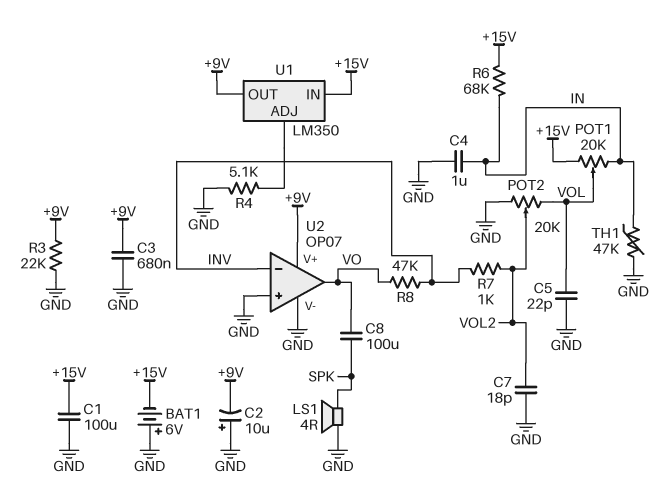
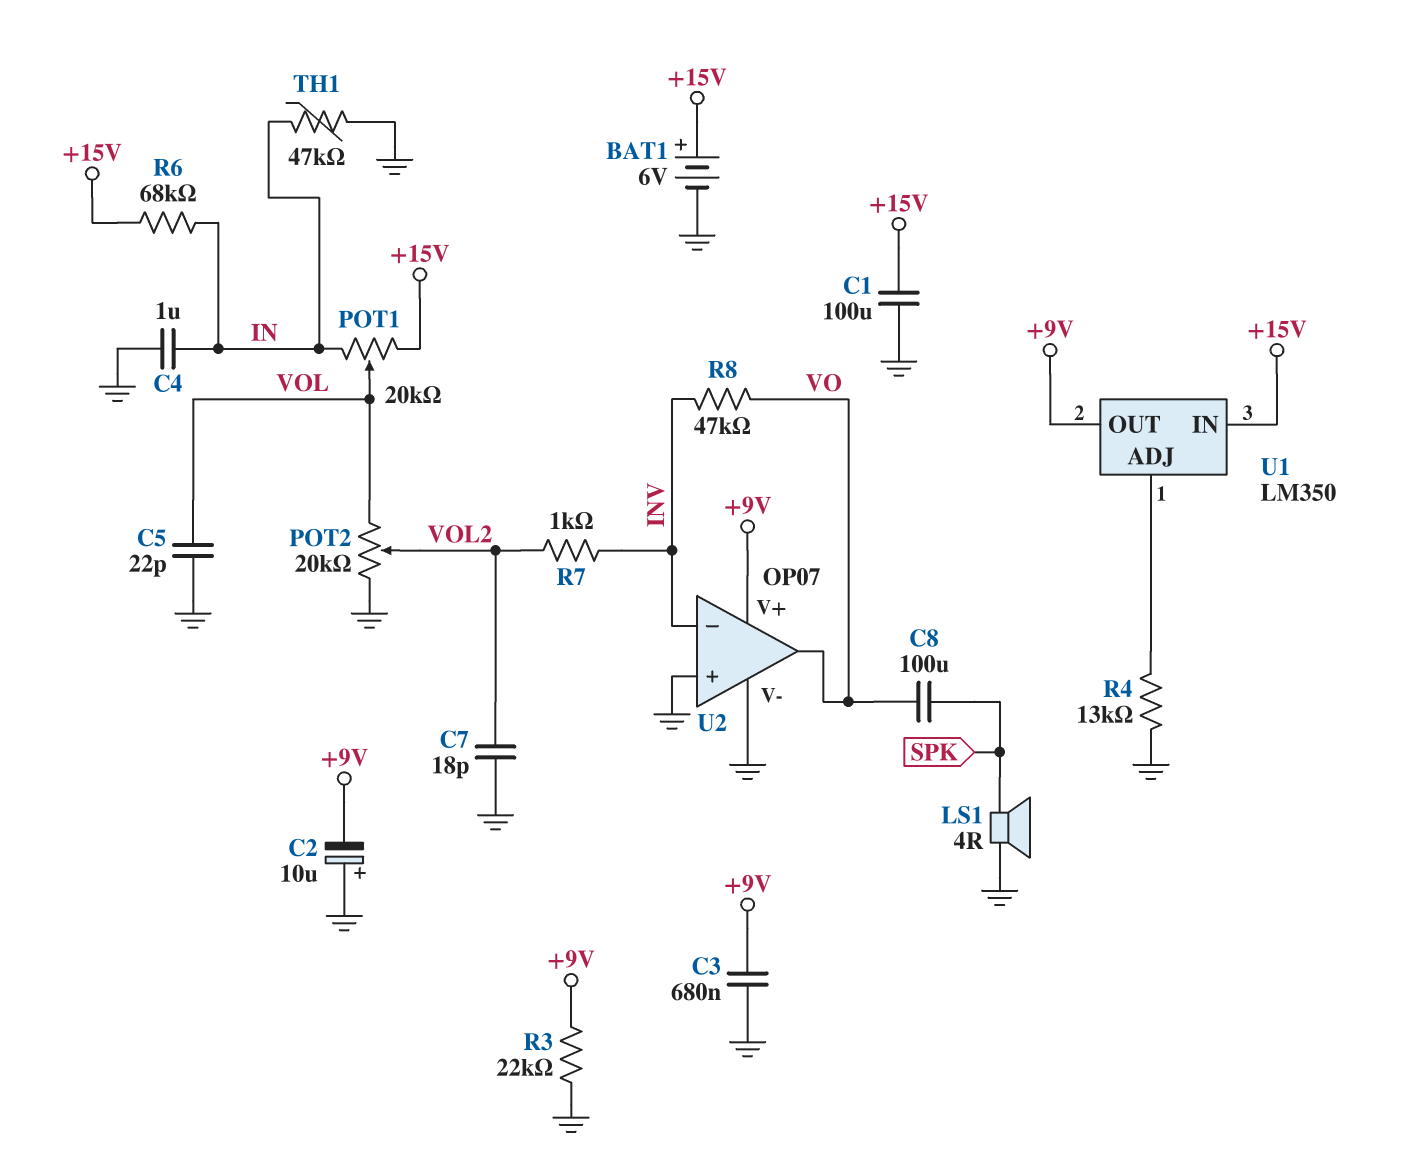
BAT1: 6V (plus GND, minus +15V) -> 6V (plus +15V, minus GND)
R4: 5.1k (GND, U1/ADJ) -> 13k (GND, U1/ADJ)

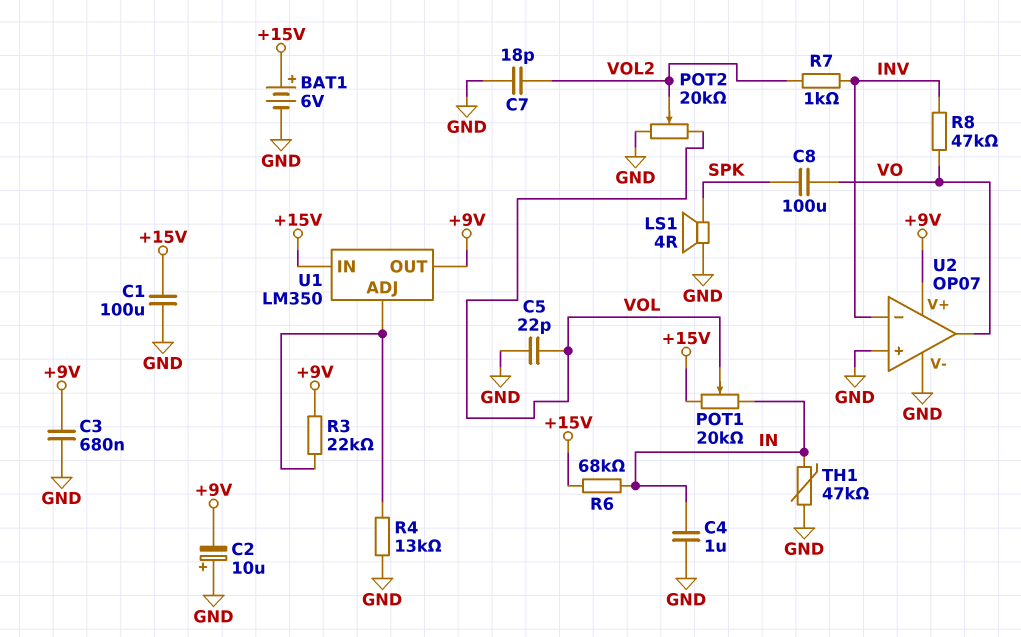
R3: 22k (+9V, GND) -> 22k (+9V, U1/ADJ)

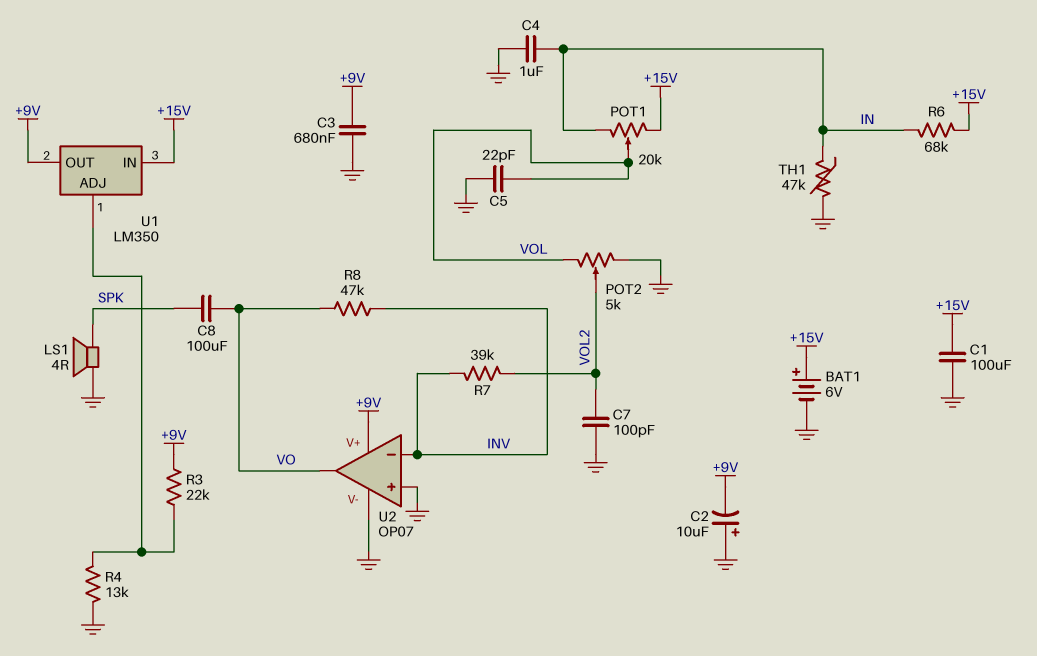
C7: 18pF (GND, VOL2) -> 100pF (GND, VOL2)
POT2: 20k (GND, VOL, wiper VOL2) -> 5k (GND, VOL, wiper VOL2)
R7: 1k (INV, VOL2) -> 39k (INV, VOL2)

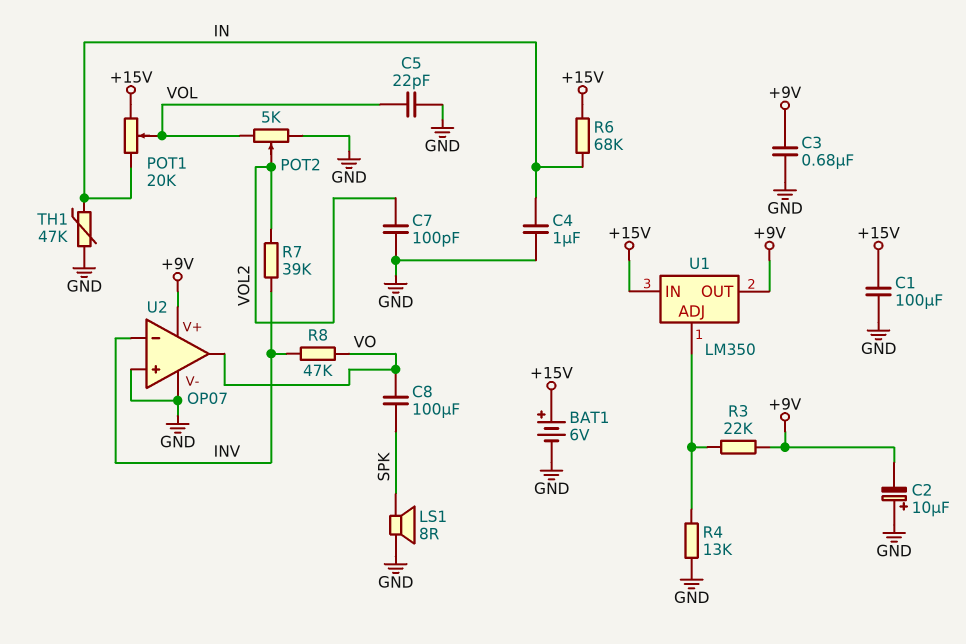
LS1: speaker 4R (GND, SPK) -> speaker 8R (GND, SPK)

